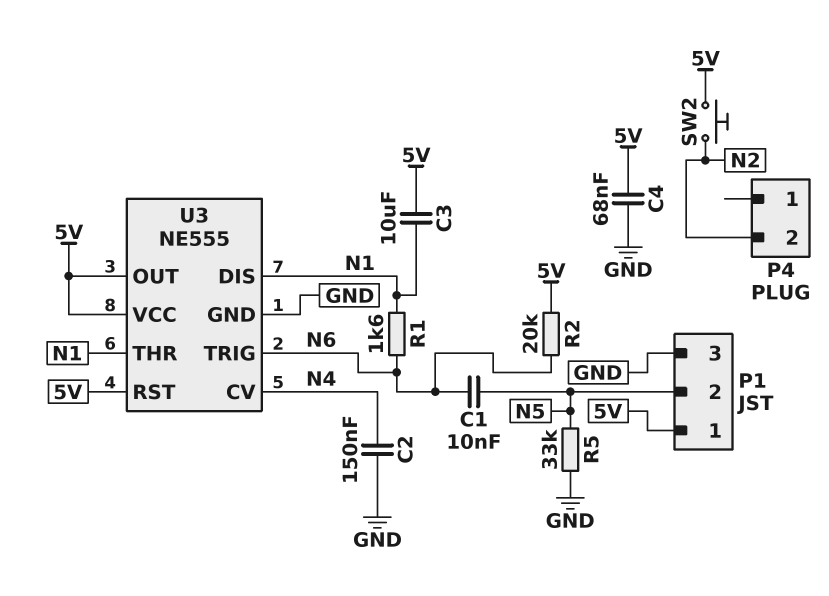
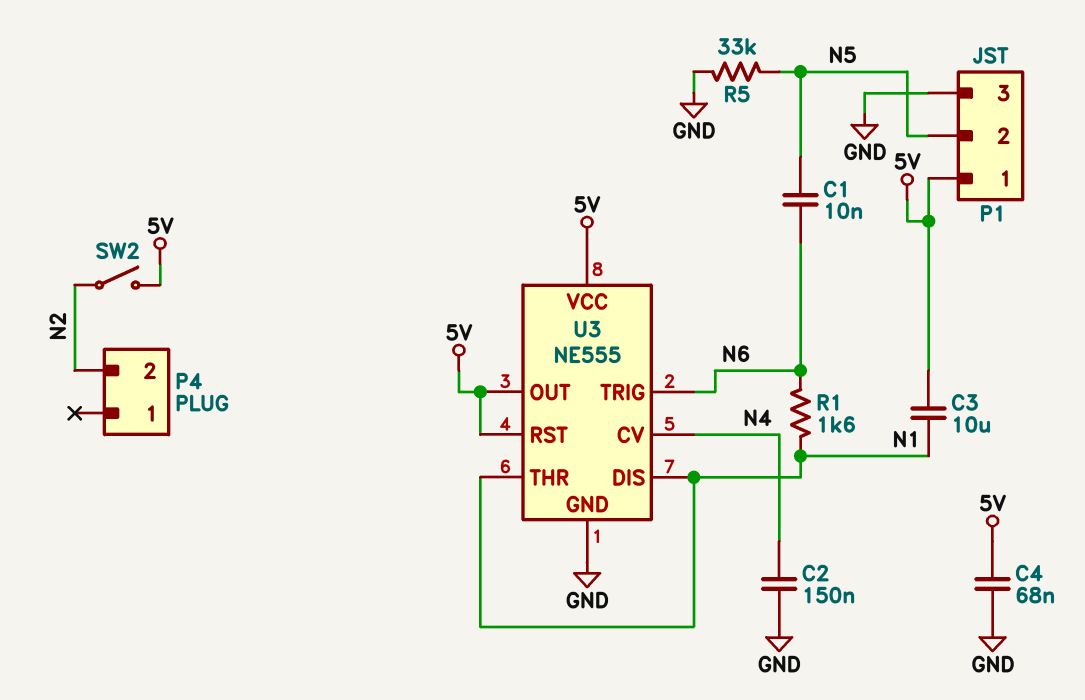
R2: 20k (5V, N6) -> none
SW2: button (5V, N2) -> switch (5V, N2)

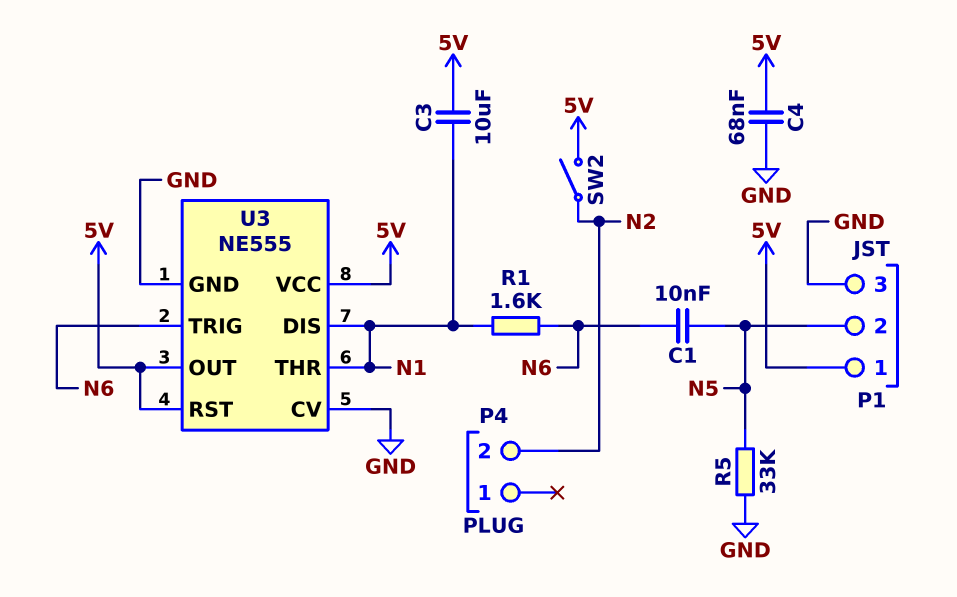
C2: 150nF (GND, N4) -> none
U3 pin CV: N4 -> GND

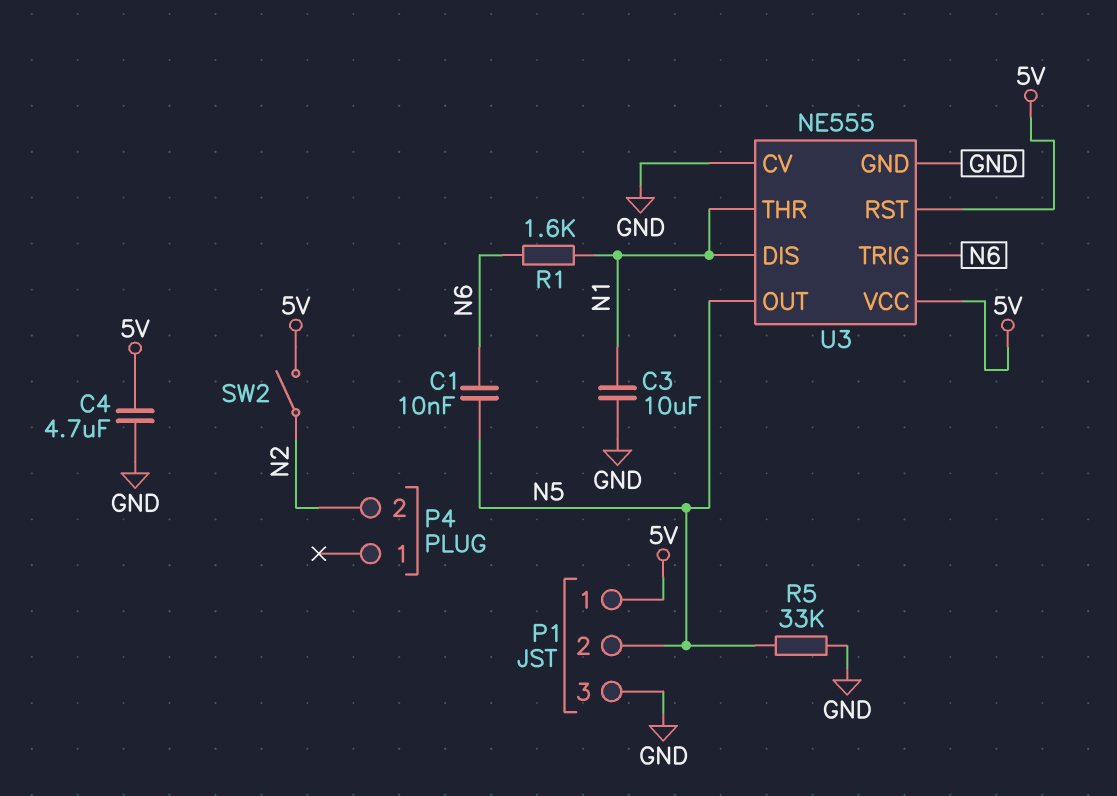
C3: 10uF (5V, N1) -> 10uF (GND, N1)
C4: 68nF (5V, GND) -> 4.7uF (5V, GND)
U3 pin OUT: 5V -> N5

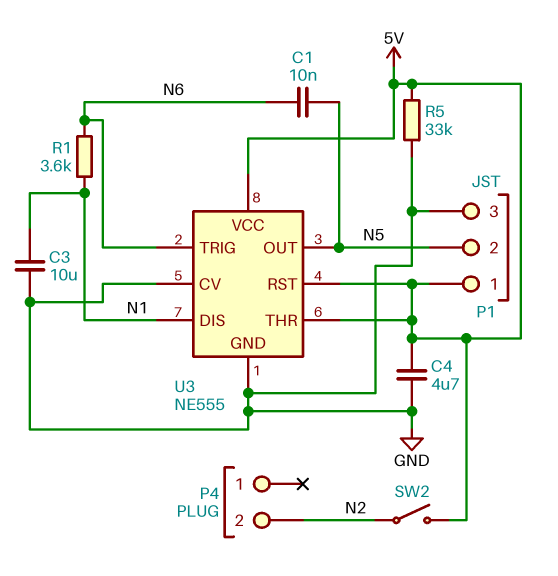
R1: 1.6k (N1, N6) -> 3.6k (N1, N6)
R5: 33k (GND, N5) -> 33k (5V, GND)
U3 pin THR: N1 -> 5V

